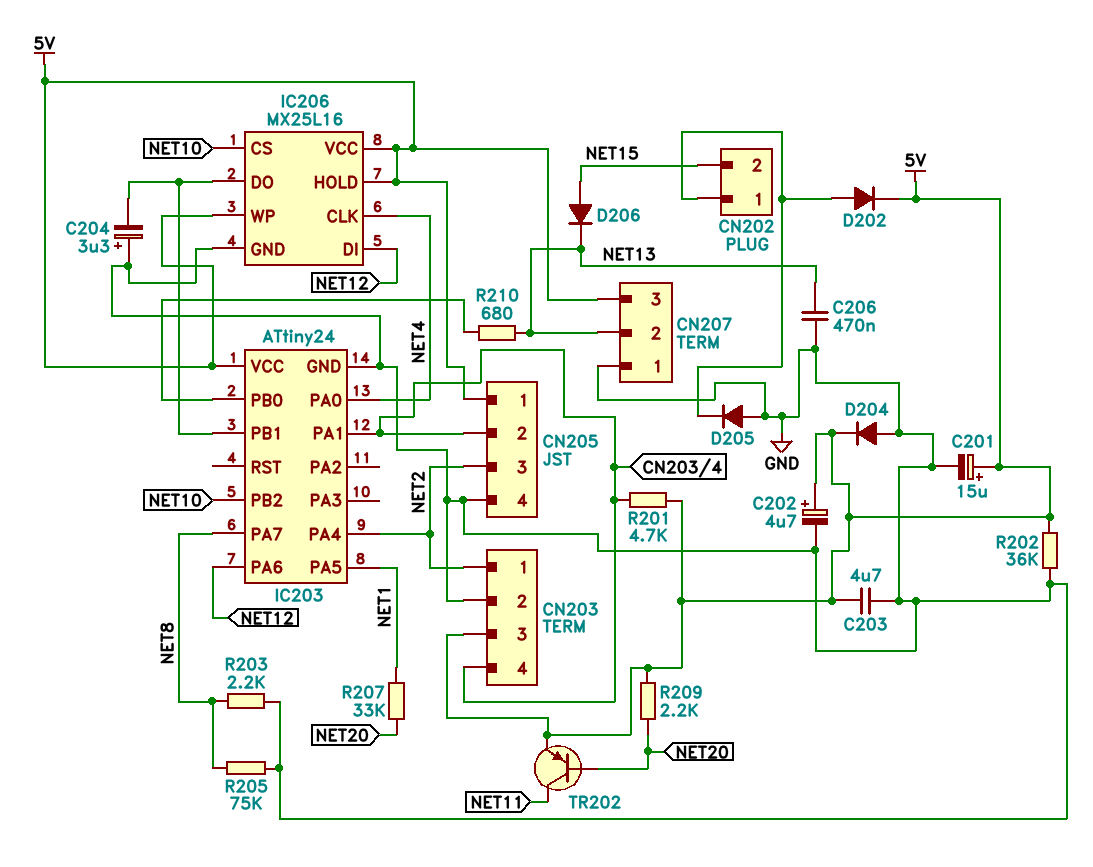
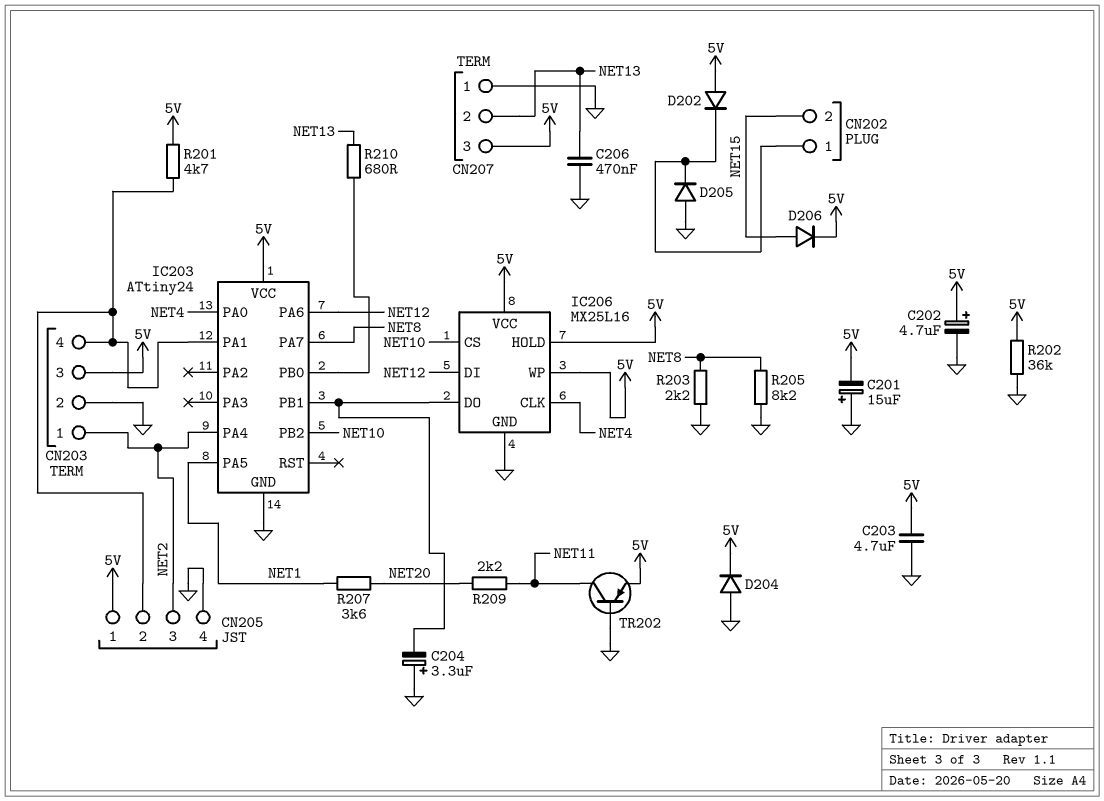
C201: 15uF (plus 5V, minus GND) -> 15uF (plus GND, minus 5V)
D202: diode (A CN202/1, K 5V) -> diode (A 5V, K CN202/1)
D206: diode (A NET15, K NET13) -> diode (A NET15, K 5V)
R205: 75k (GND, NET8) -> 8.2k (GND, NET8)
R207: 33k (NET1, NET20) -> 3.6k (NET1, NET20)
R209: 2.2k (5V, NET20) -> 2.2k (NET11, NET20)
TR202: PNP (B NET20, C NET11, E 5V) -> PNP (B GND, C NET11, E 5V)

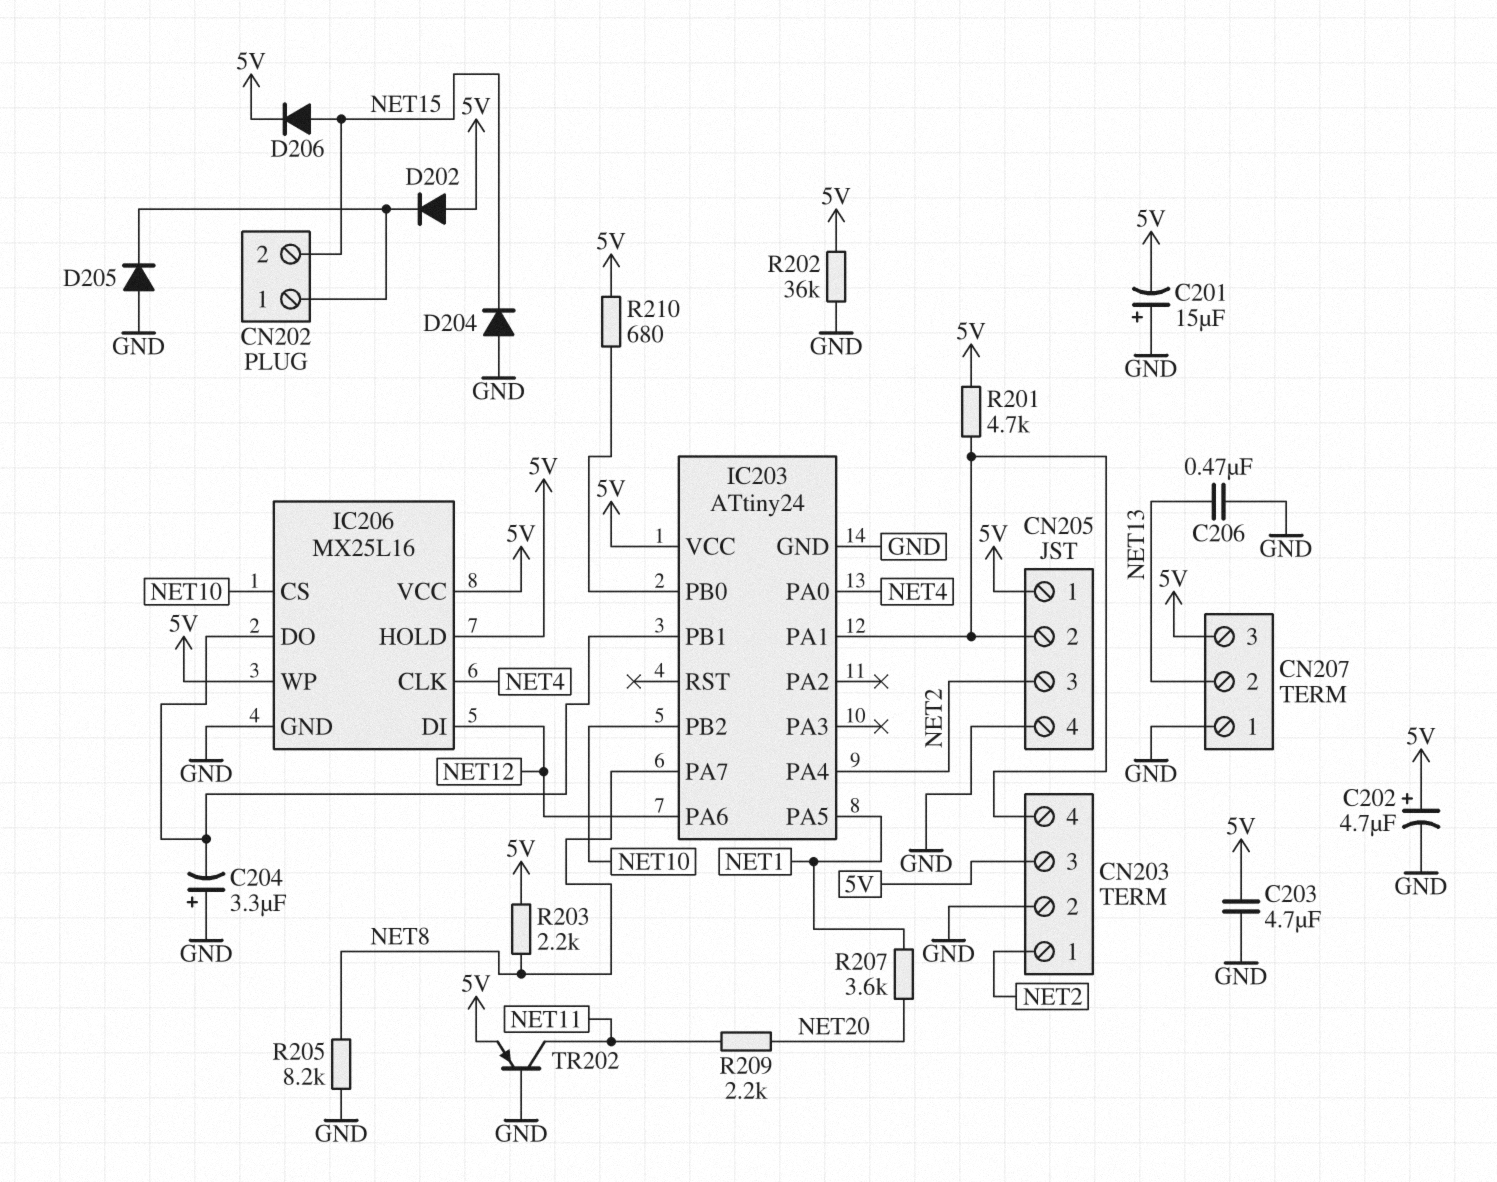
D204: diode (A GND, K 5V) -> diode (A GND, K NET15)
R203: 2.2k (GND, NET8) -> 2.2k (5V, NET8)
R210: 680 (IC203/PB0, NET13) -> 680 (5V, IC203/PB0)

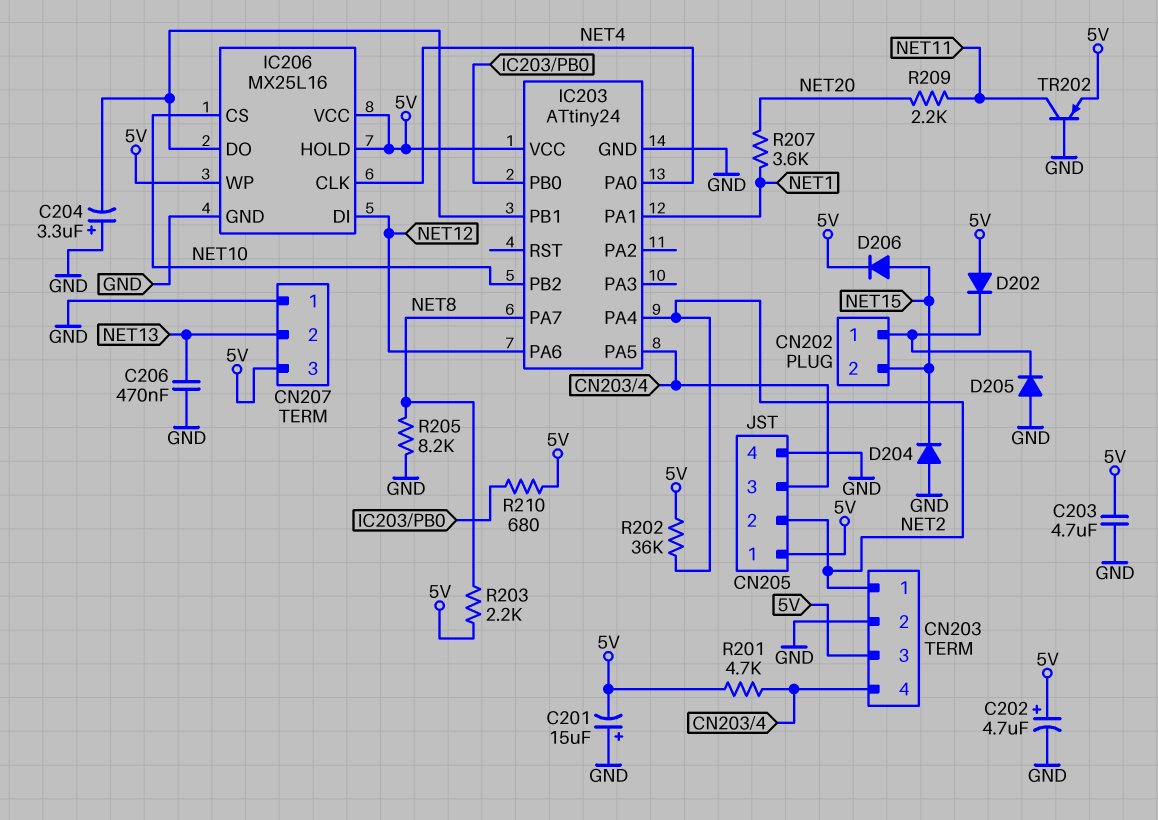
CN205 pin 2: CN203/4 -> NET2
CN205 pin 3: NET2 -> CN203/4
IC203 pin PA1: CN203/4 -> NET1
IC203 pin PA5: NET1 -> CN203/4
R202: 36k (5V, GND) -> 36k (5V, NET2)

